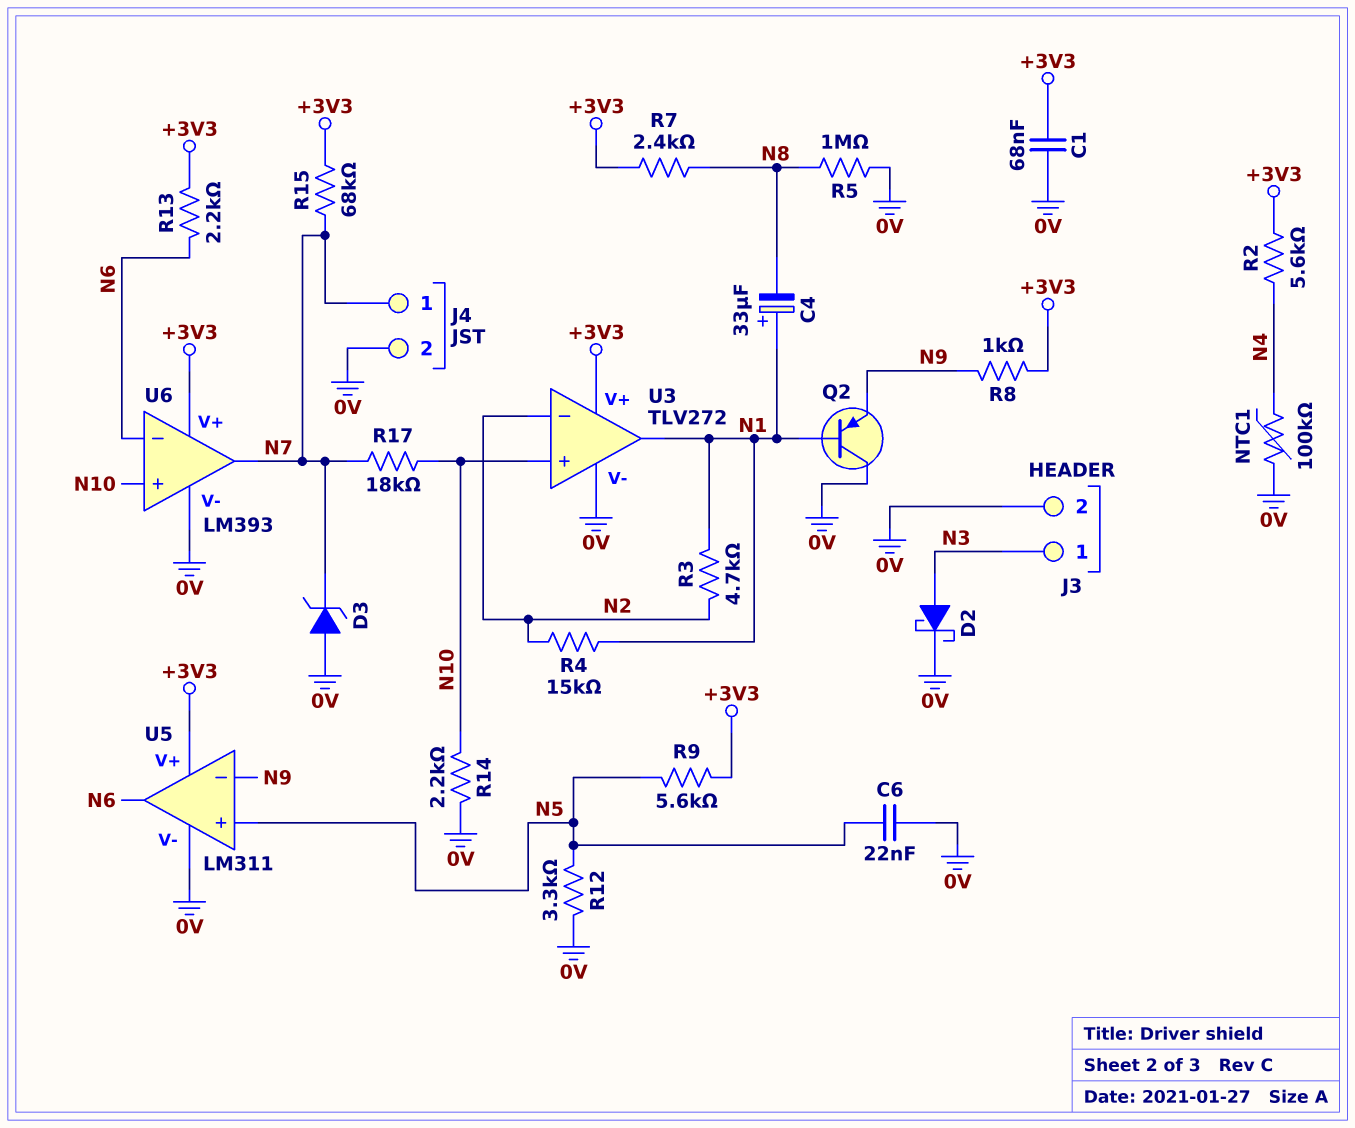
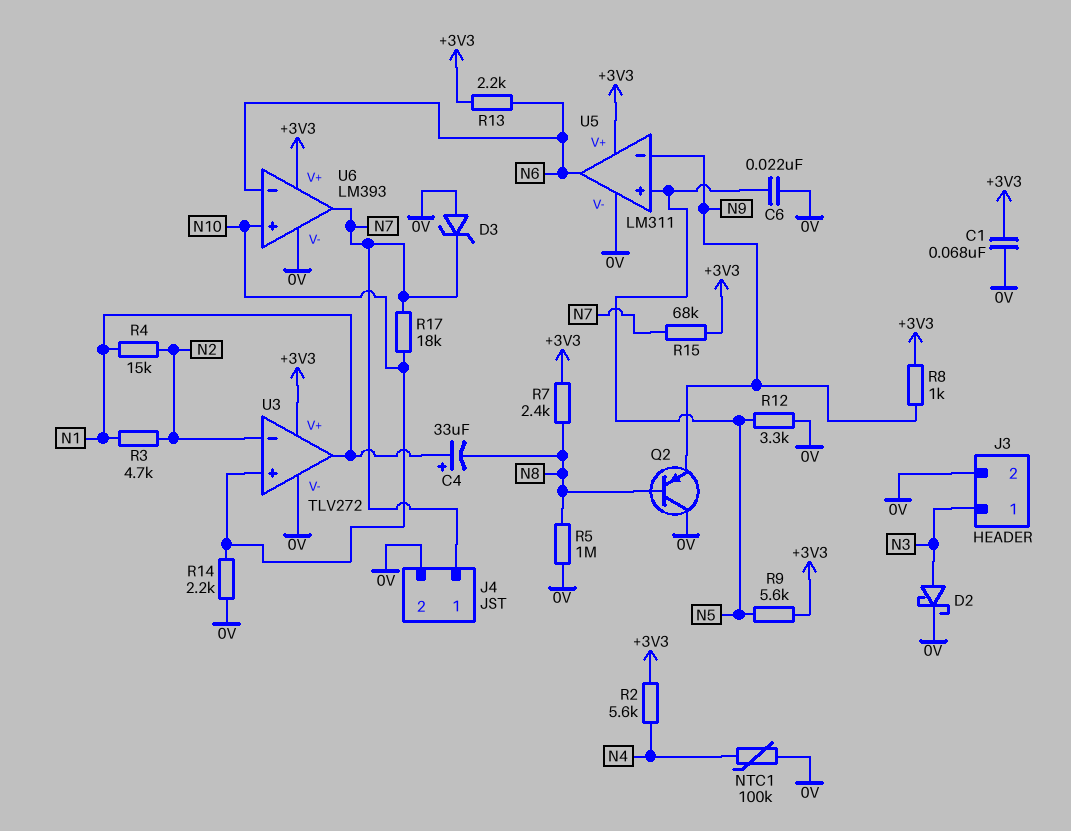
Q2: PNP (B N1, C 0V, E N9) -> PNP (B N8, C 0V, E N9)

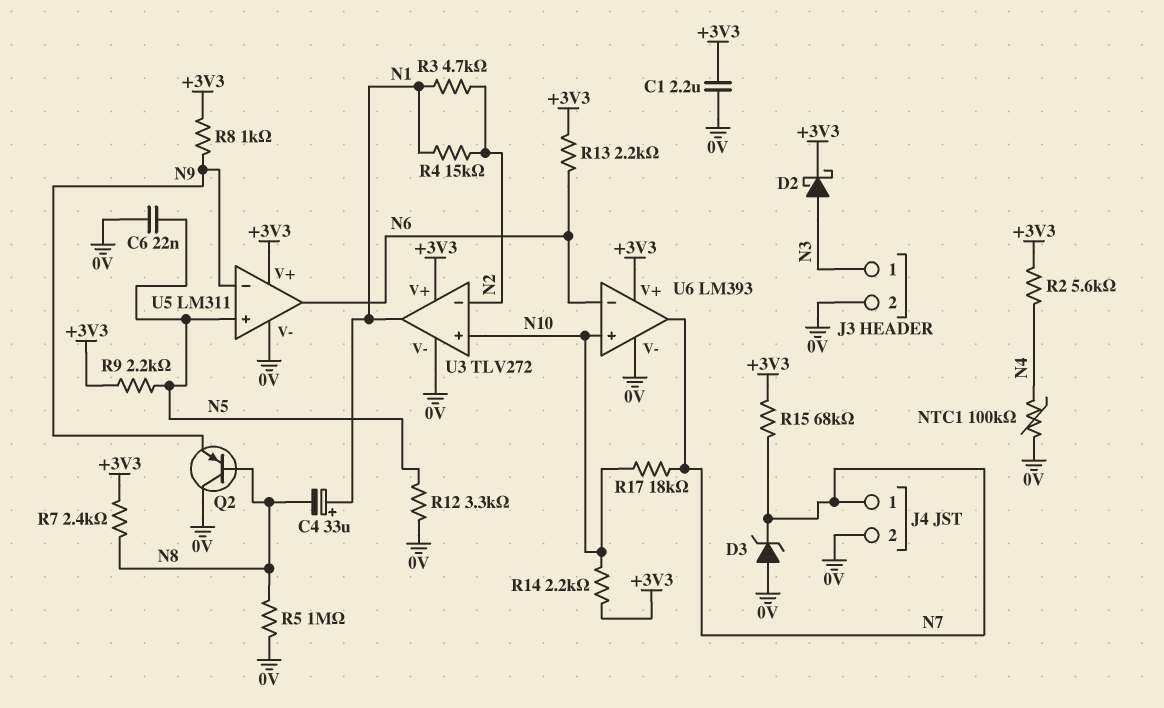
C1: 68nF (+3V3, 0V) -> 2.2uF (+3V3, 0V)
D2: schottky (A N3, K 0V) -> schottky (A N3, K +3V3)
R9: 5.6k (+3V3, N5) -> 2.2k (+3V3, N5)
R14: 2.2k (0V, N10) -> 2.2k (+3V3, N10)

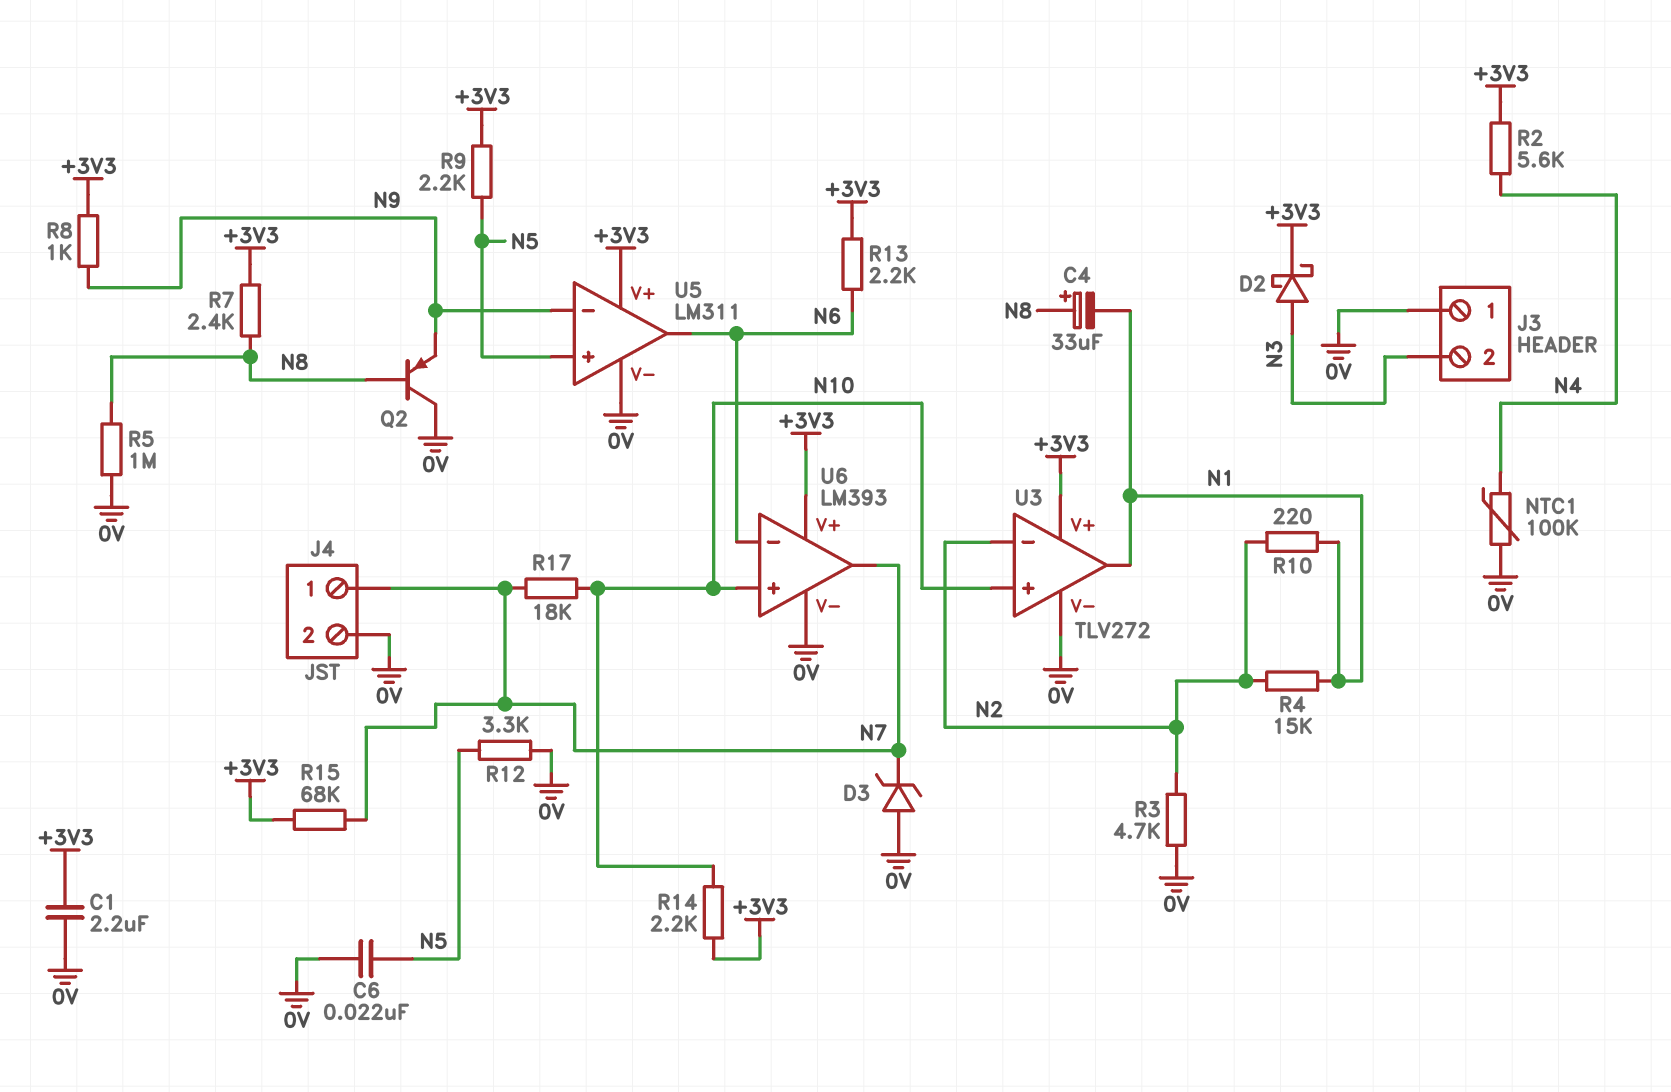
C4: 33uF (plus N1, minus N8) -> 33uF (plus N8, minus N1)
J3 pin 1: N3 -> 0V
J3 pin 2: 0V -> N3
R3: 4.7k (N1, N2) -> 4.7k (0V, N2)
R10: none -> 220 (N1, N2)

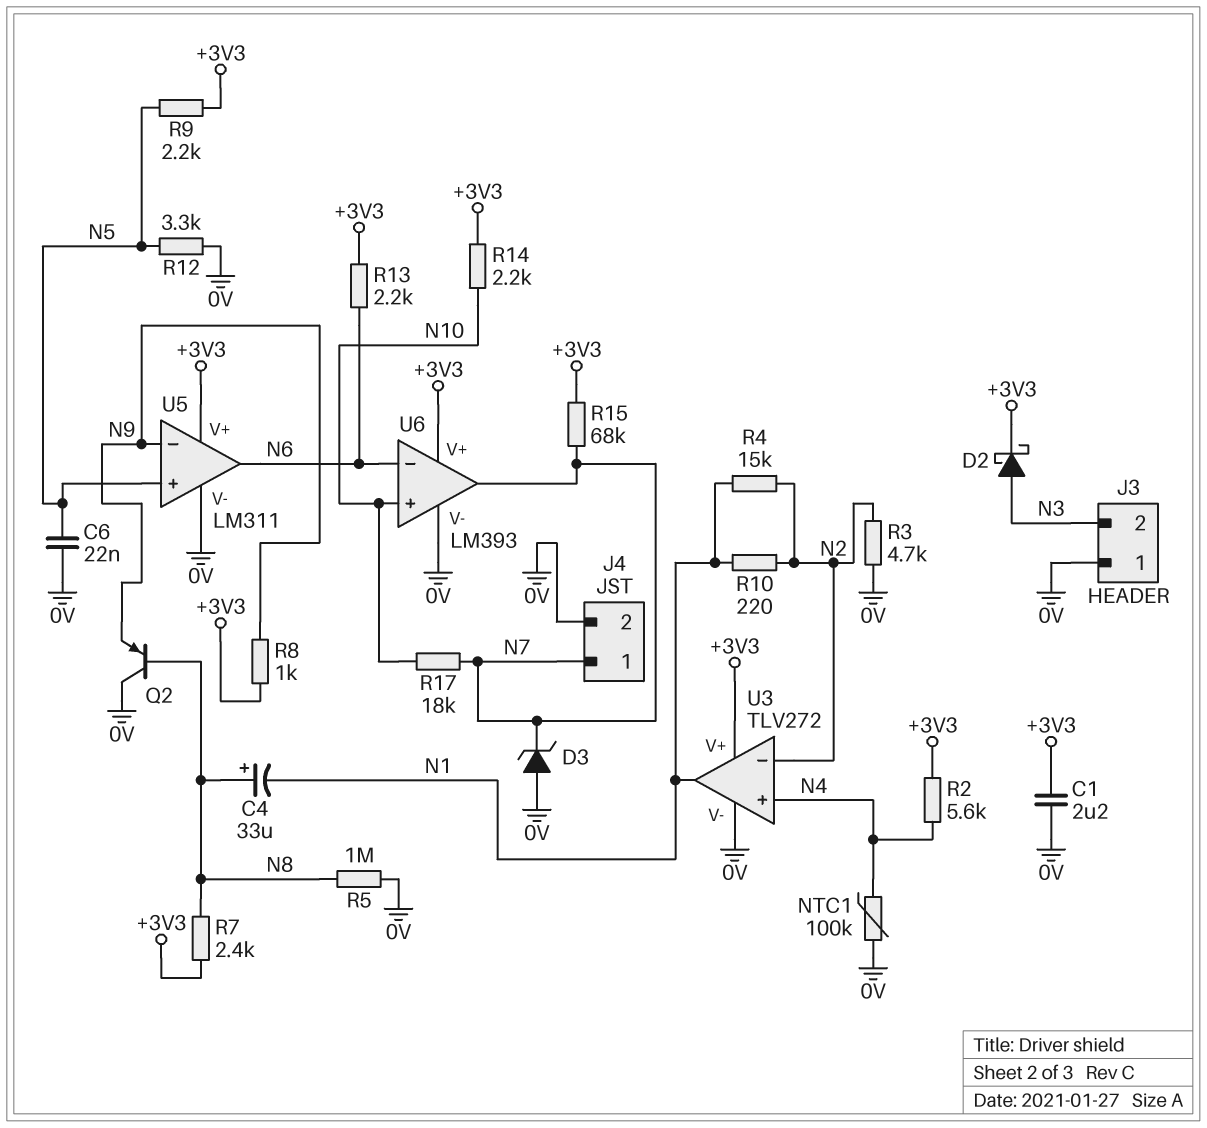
U3 pin in+: N10 -> N4

